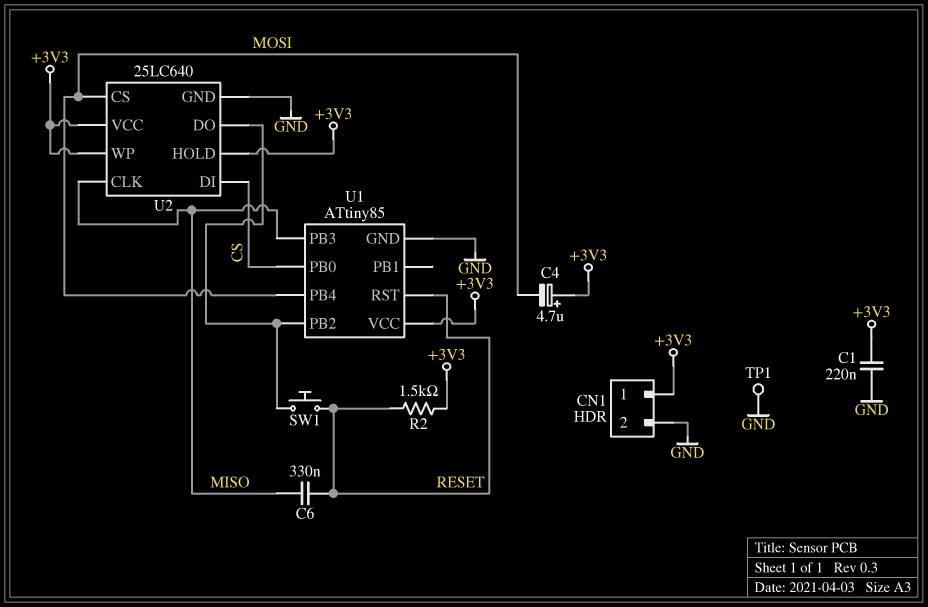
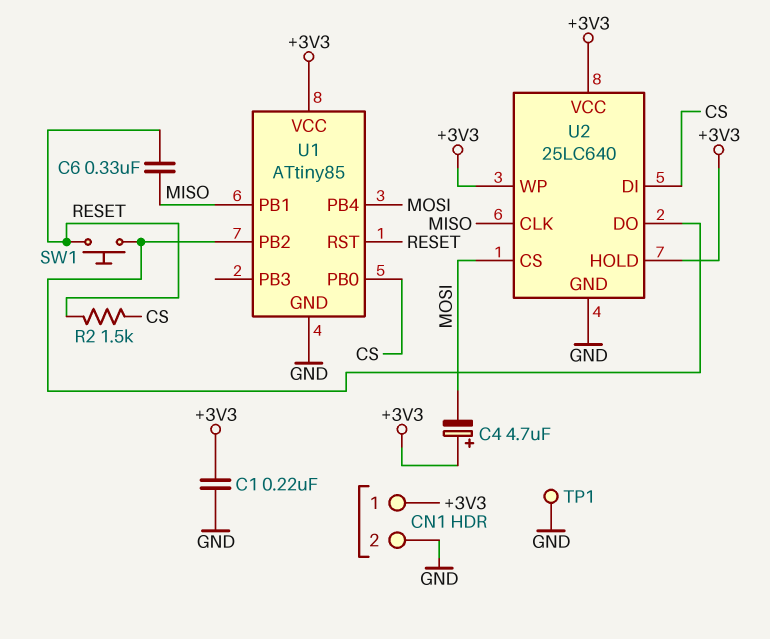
R2: 1.5k (+3V3, RESET) -> 1.5k (CS, RESET)
U1 pin PB1: none -> MISO
U1 pin PB3: MISO -> none

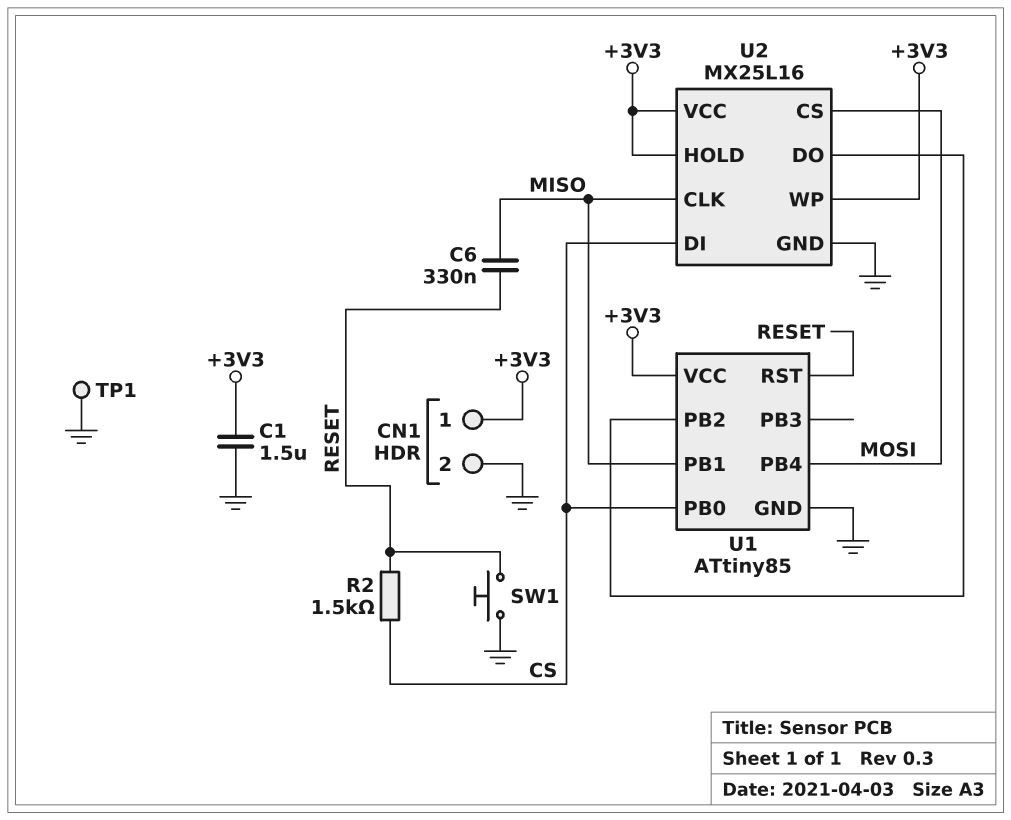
C1: 220nF (+3V3, GND) -> 1.5uF (+3V3, GND)
C4: 4.7uF (plus +3V3, minus MOSI) -> none
SW1: button (RESET, U1/PB2) -> button (GND, RESET)
U2: 25LC640 -> MX25L16

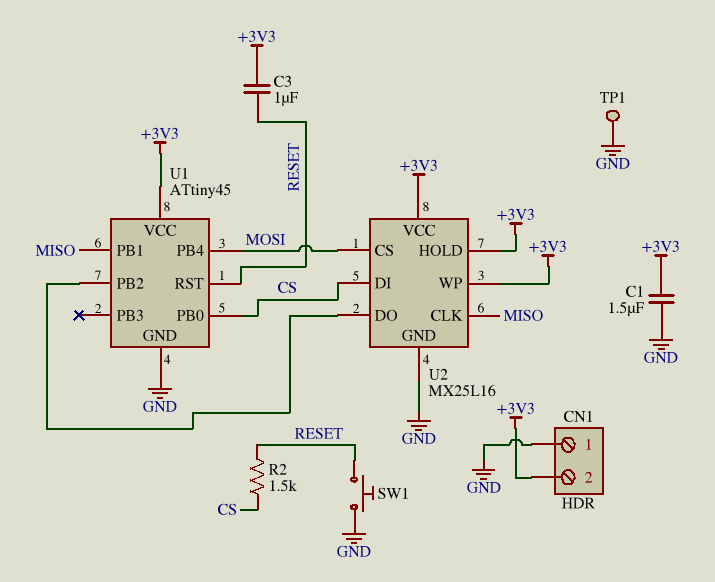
C3: none -> 1uF (+3V3, RESET)
C6: 330nF (MISO, RESET) -> none
CN1 pin 1: +3V3 -> GND
CN1 pin 2: GND -> +3V3
U1: ATtiny85 -> ATtiny45

